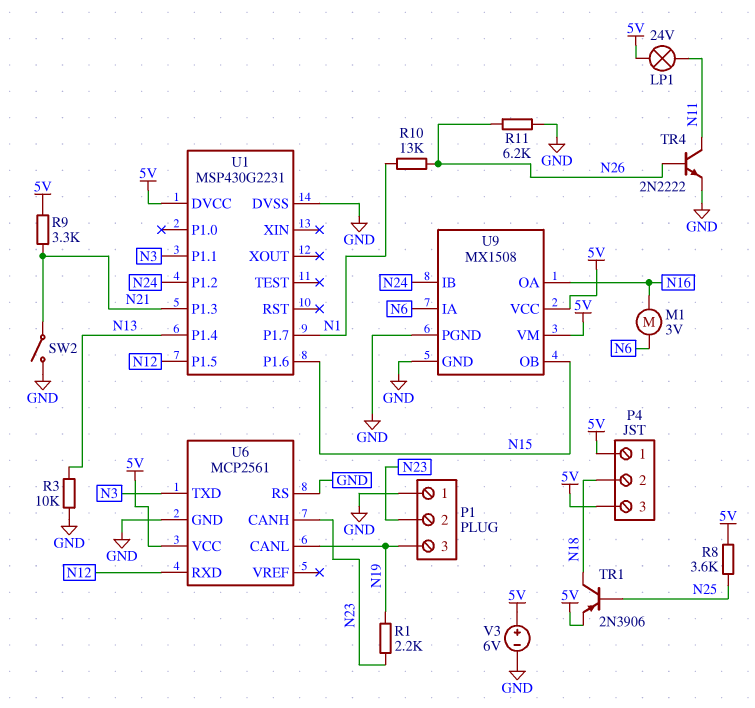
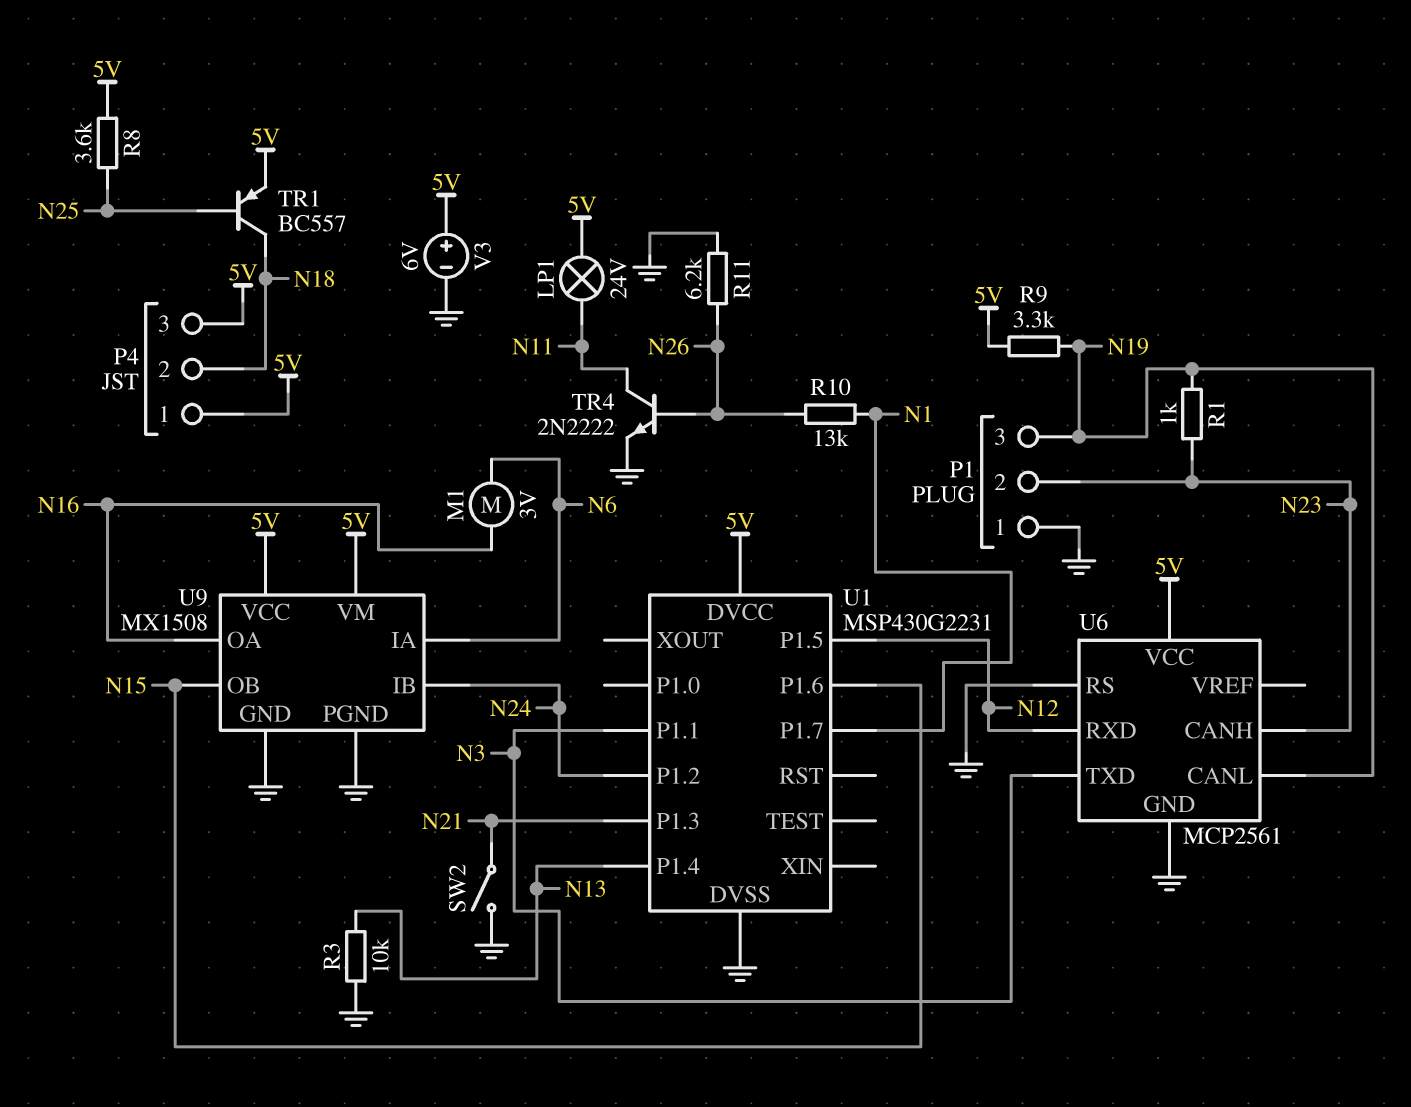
R1: 2.2k (N19, N23) -> 1k (N19, N23)
R9: 3.3k (5V, N21) -> 3.3k (5V, N19)
TR1: PNP 2N3906 (B N25, C N18, E 5V) -> PNP BC557 (B N25, C N18, E 5V)

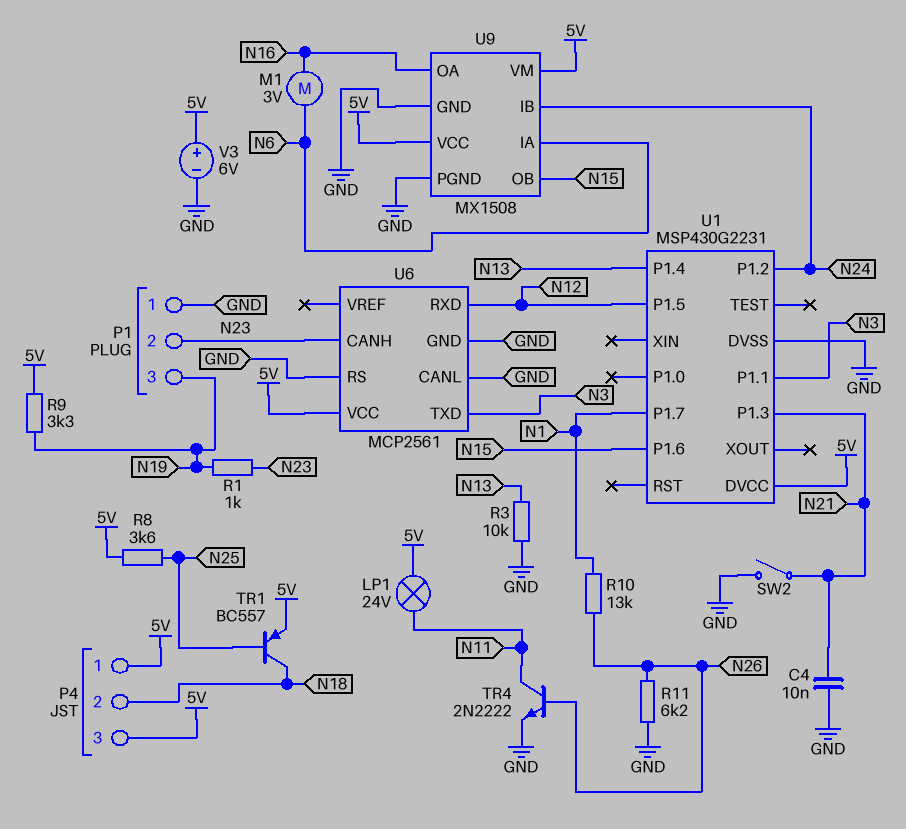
C4: none -> 10nF (GND, N21)
U6 pin CANL: N19 -> GND

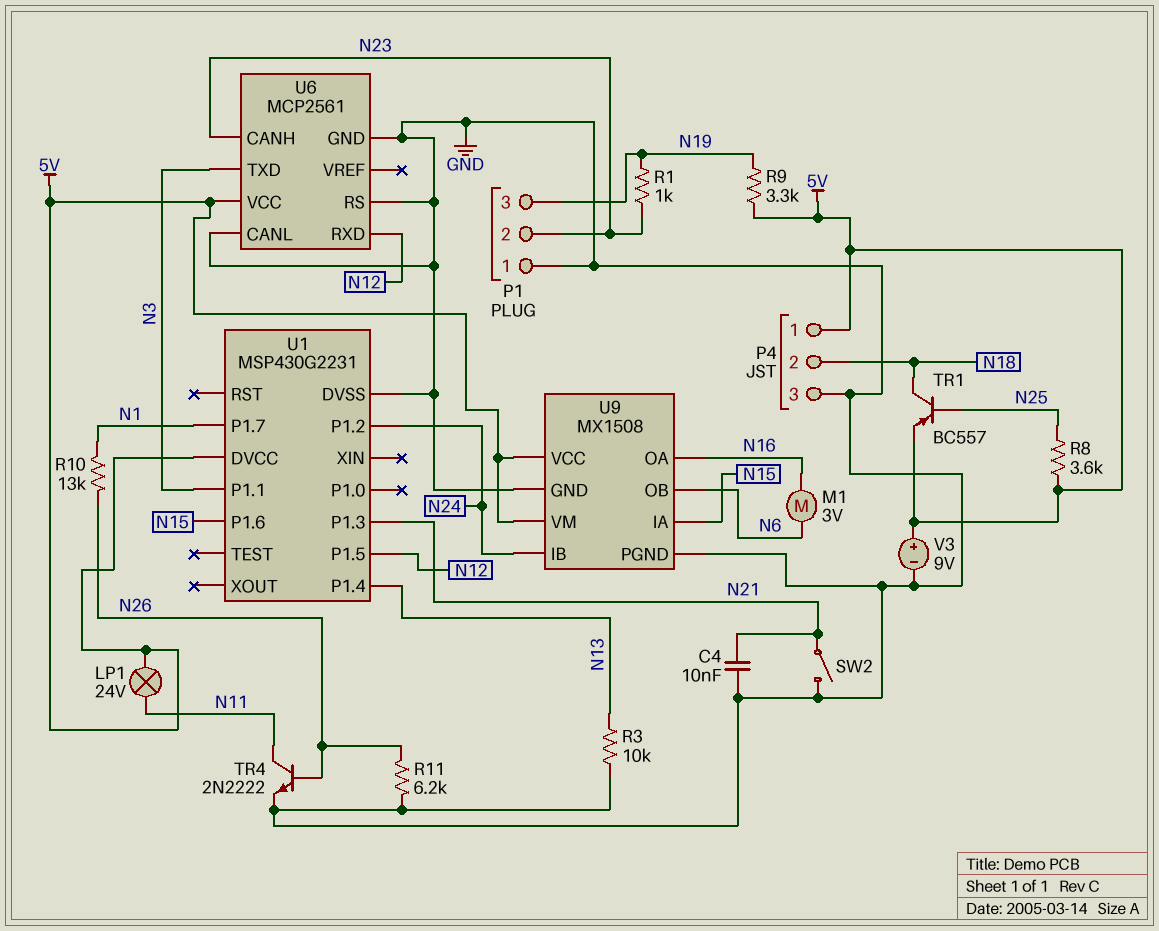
P4 pin 3: 5V -> GND
U9 pin IA: N6 -> N15
U9 pin OB: N15 -> N6
V3: 6V (plus 5V, minus GND) -> 9V (plus 5V, minus GND)

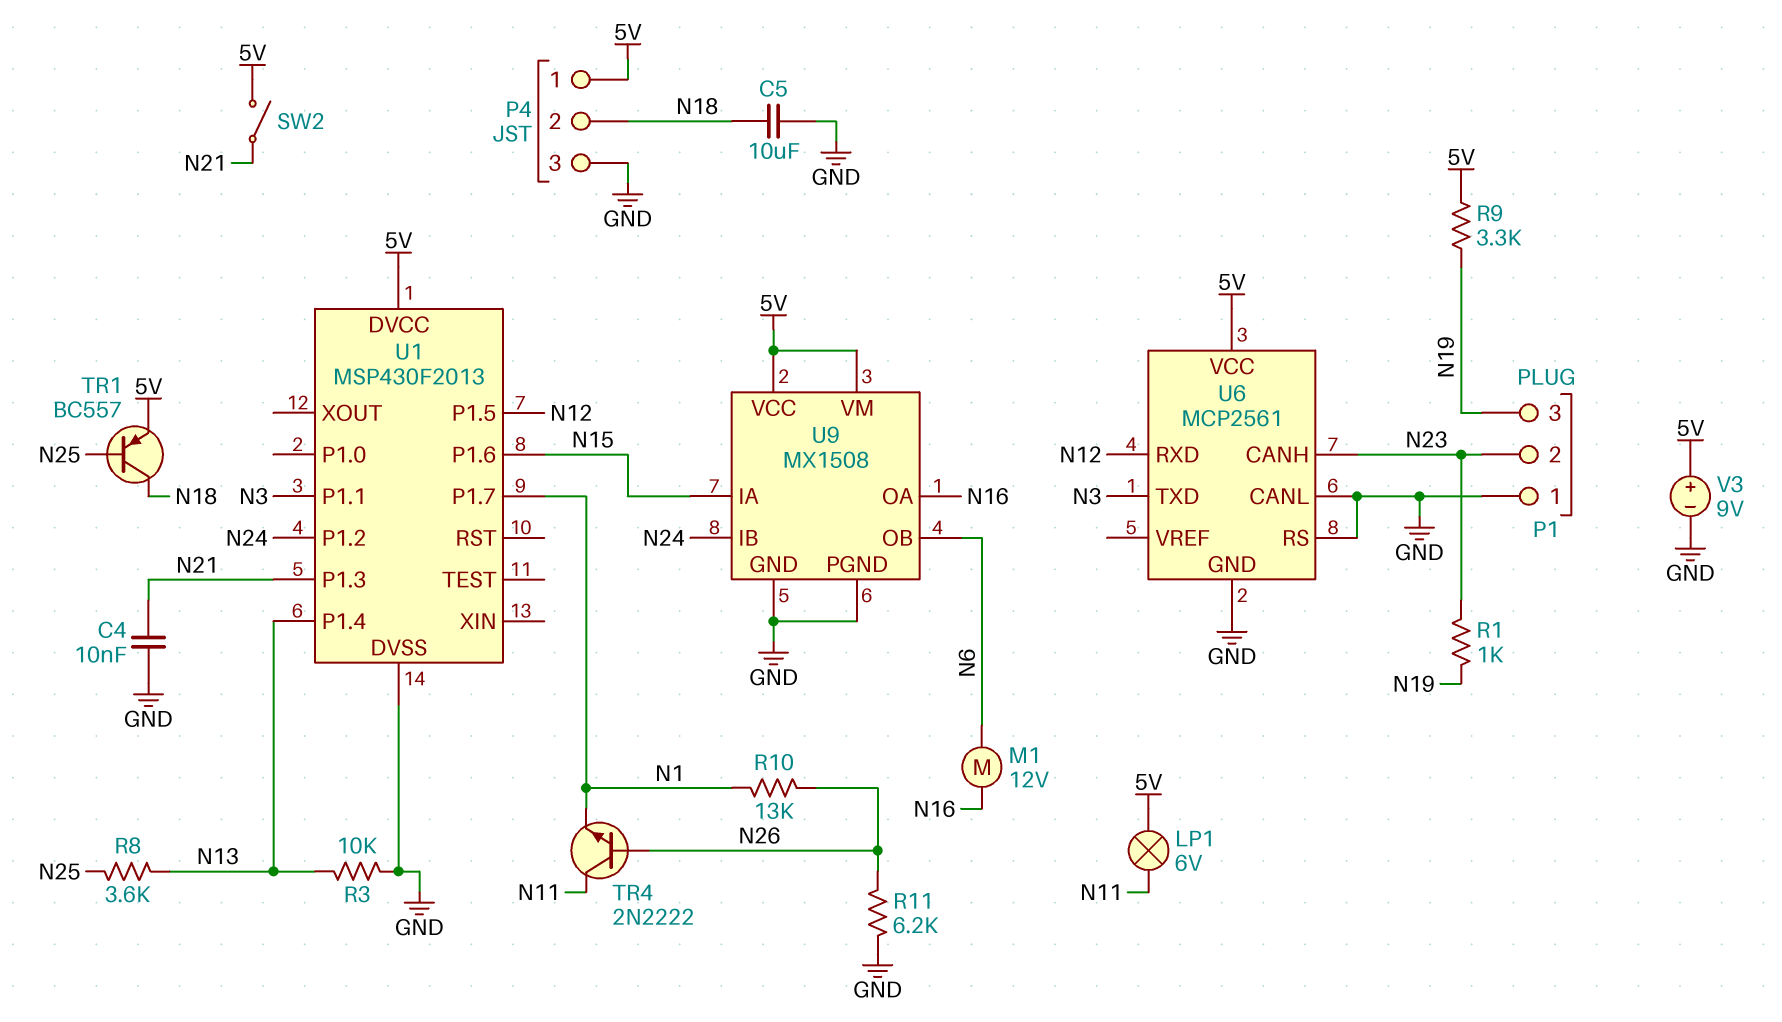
C5: none -> 10uF (GND, N18)
LP1: lamp 24V (5V, N11) -> lamp 6V (5V, N11)
M1: motor 3V (N6, N16) -> motor 12V (N6, N16)
R8: 3.6k (5V, N25) -> 3.6k (N13, N25)
SW2: switch (GND, N21) -> switch (5V, N21)
TR4: NPN 2N2222 (B N26, C N11, E GND) -> NPN 2N2222 (B N26, C N11, E N1)
U1: MSP430G2231 -> MSP430F2013

